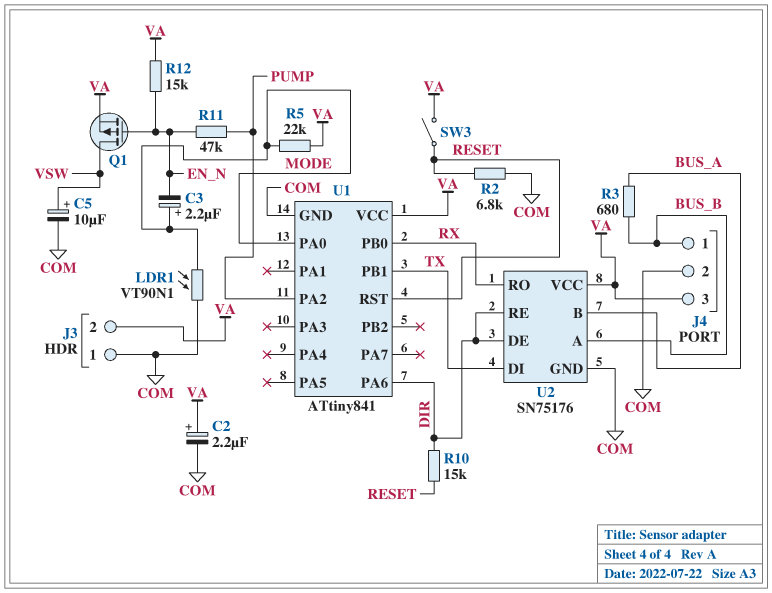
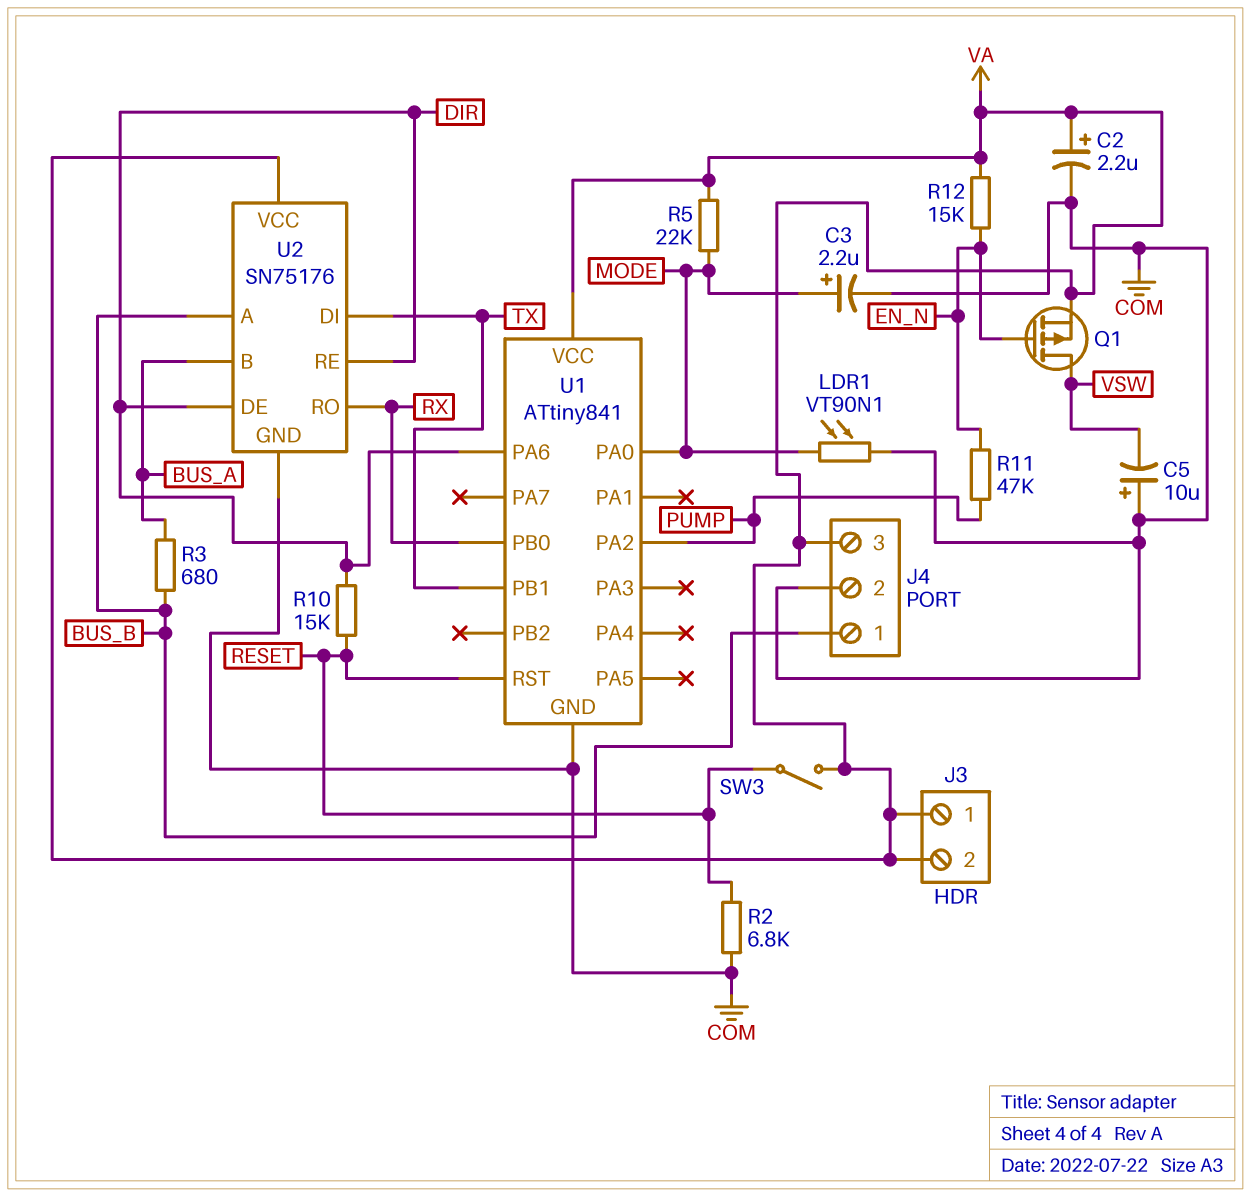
C3: 2.2uF (plus MODE, minus EN_N) -> 2.2uF (plus MODE, minus COM)
C5: 10uF (plus VSW, minus COM) -> 10uF (plus COM, minus VSW)
J3 pin 1: COM -> VA

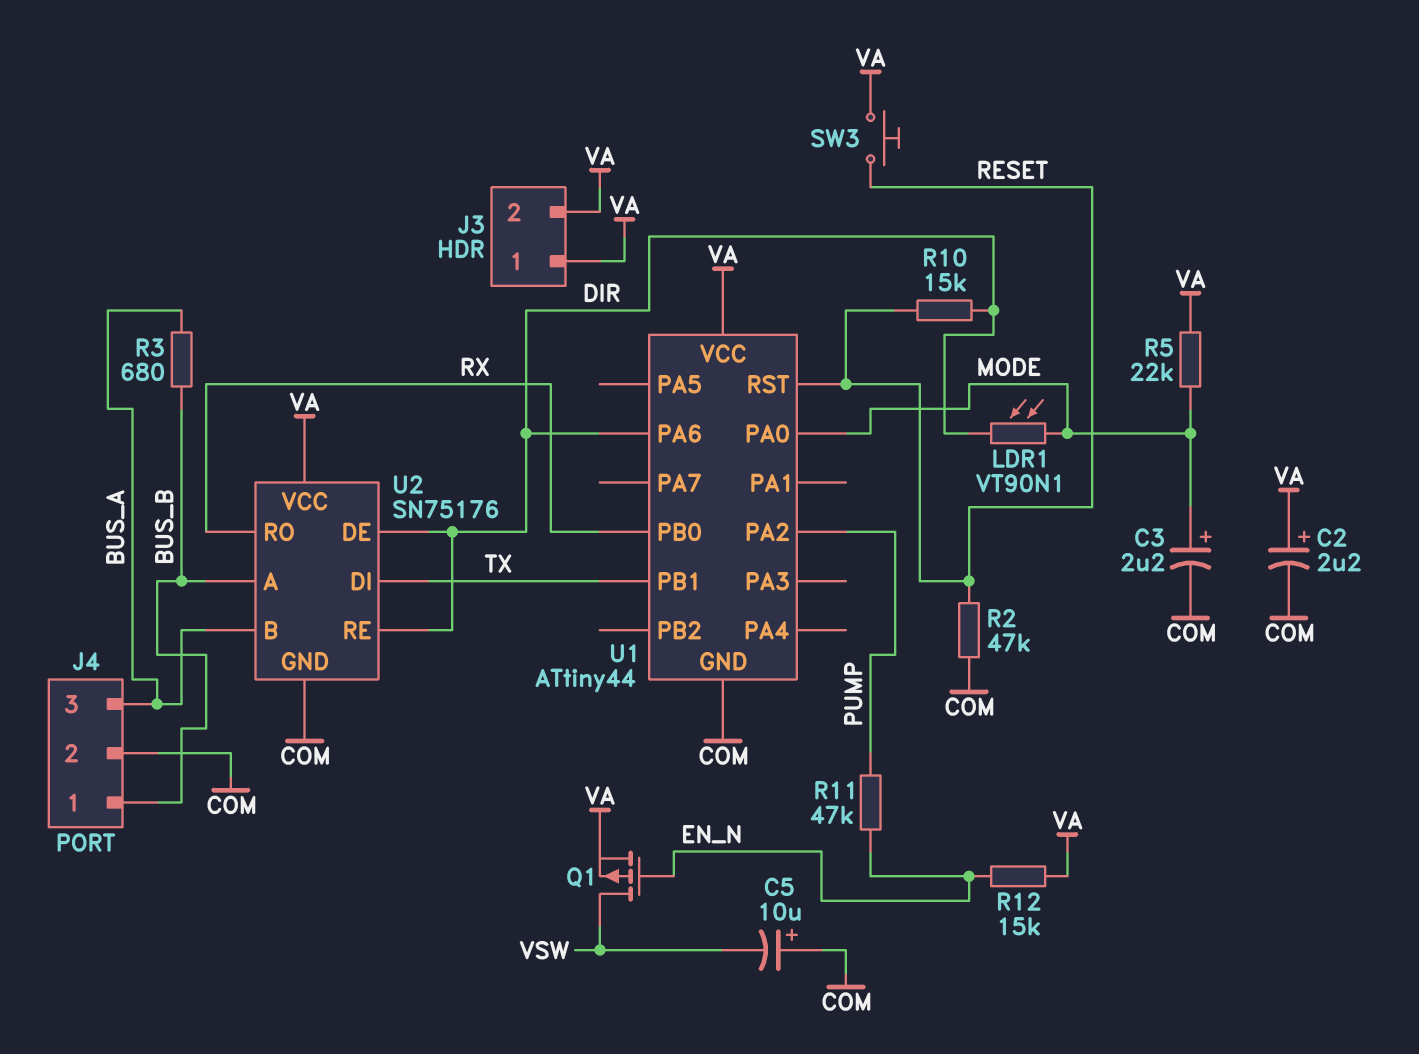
J4 pin 3: VA -> BUS_A
LDR1: VT90N1 (COM, MODE) -> VT90N1 (DIR, MODE)
R2: 6.8k (COM, RESET) -> 47k (COM, RESET)
SW3: switch (RESET, VA) -> button (RESET, VA)
U1: ATtiny841 -> ATtiny44

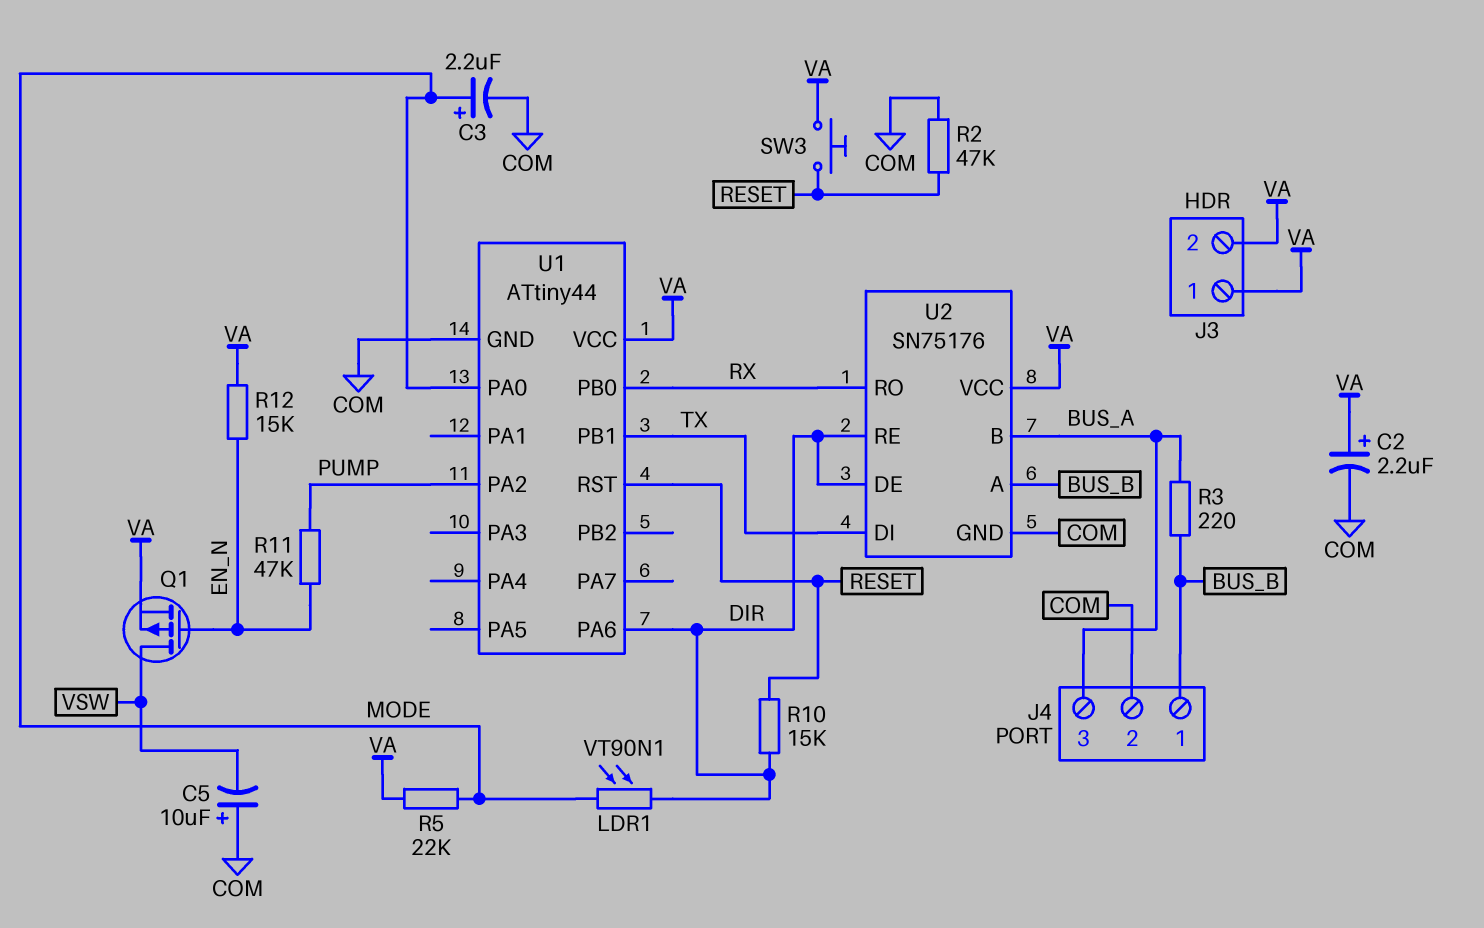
R3: 680 (BUS_A, BUS_B) -> 220 (BUS_A, BUS_B)

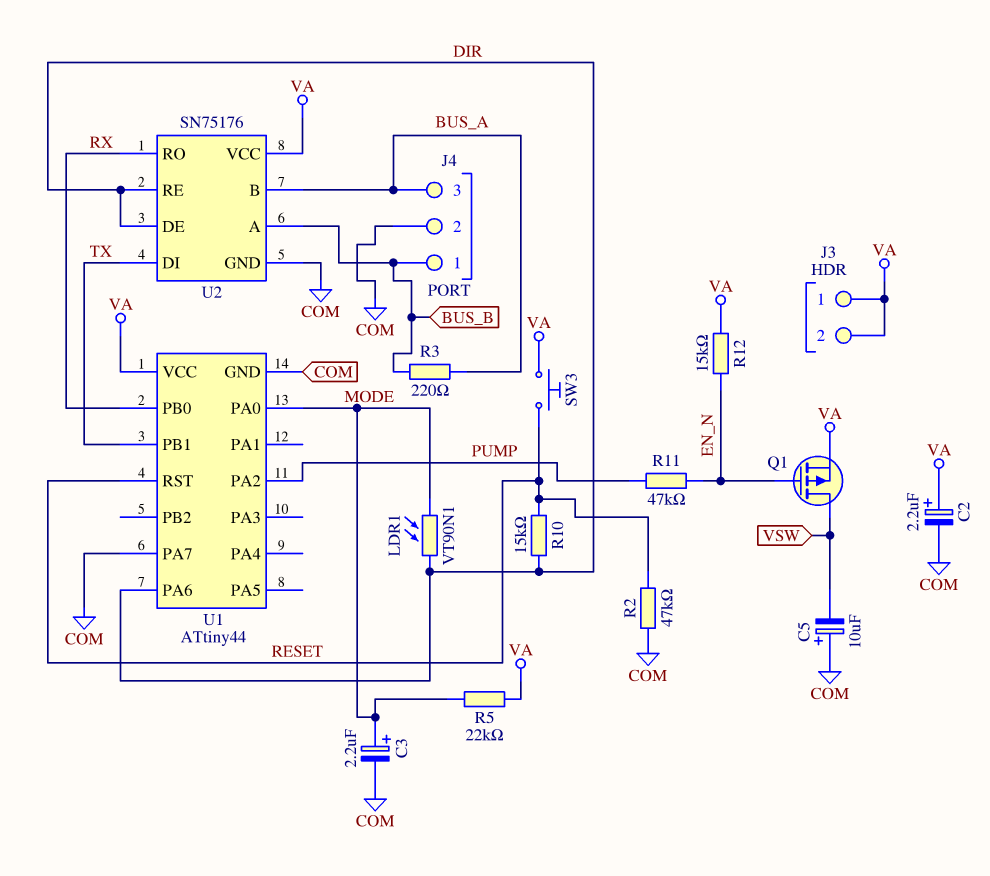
U1 pin PA7: none -> COM

